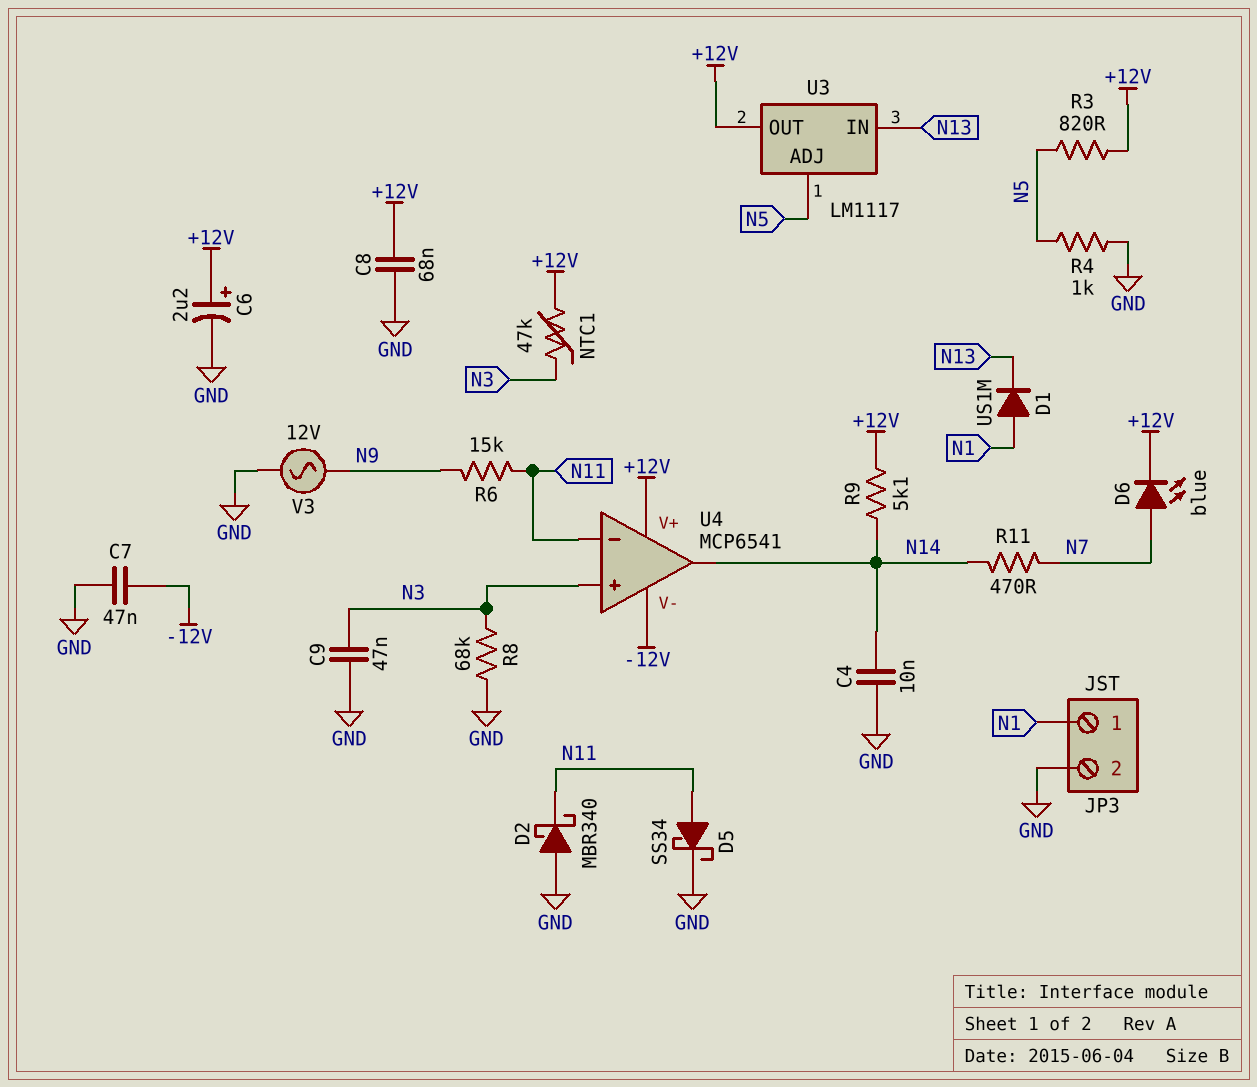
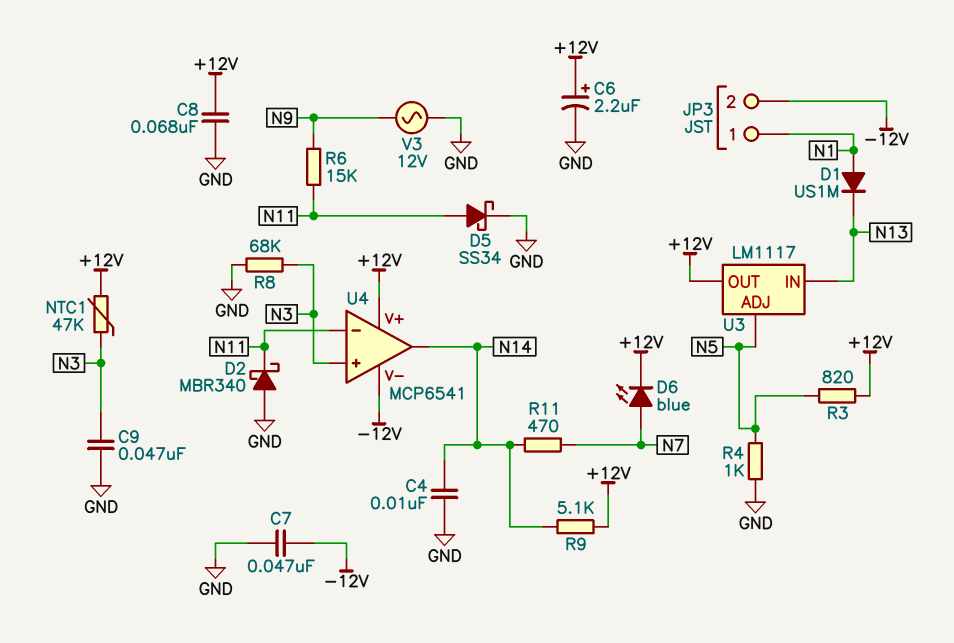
JP3 pin 2: GND -> -12V

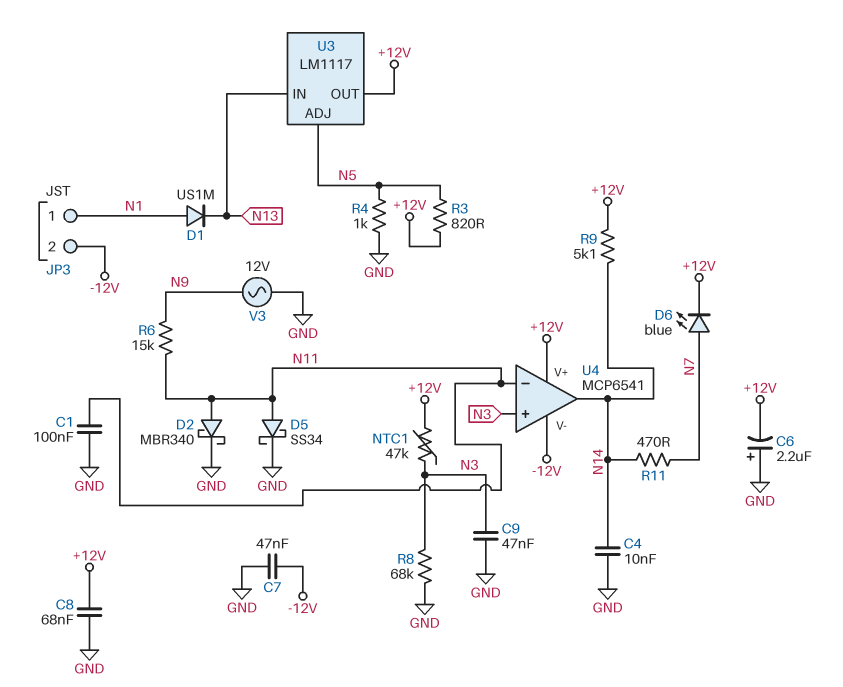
C1: none -> 100nF (GND, N11)
C6: 2.2uF (plus +12V, minus GND) -> 2.2uF (plus GND, minus +12V)
D2: schottky MBR340 (A GND, K N11) -> schottky MBR340 (A N11, K GND)

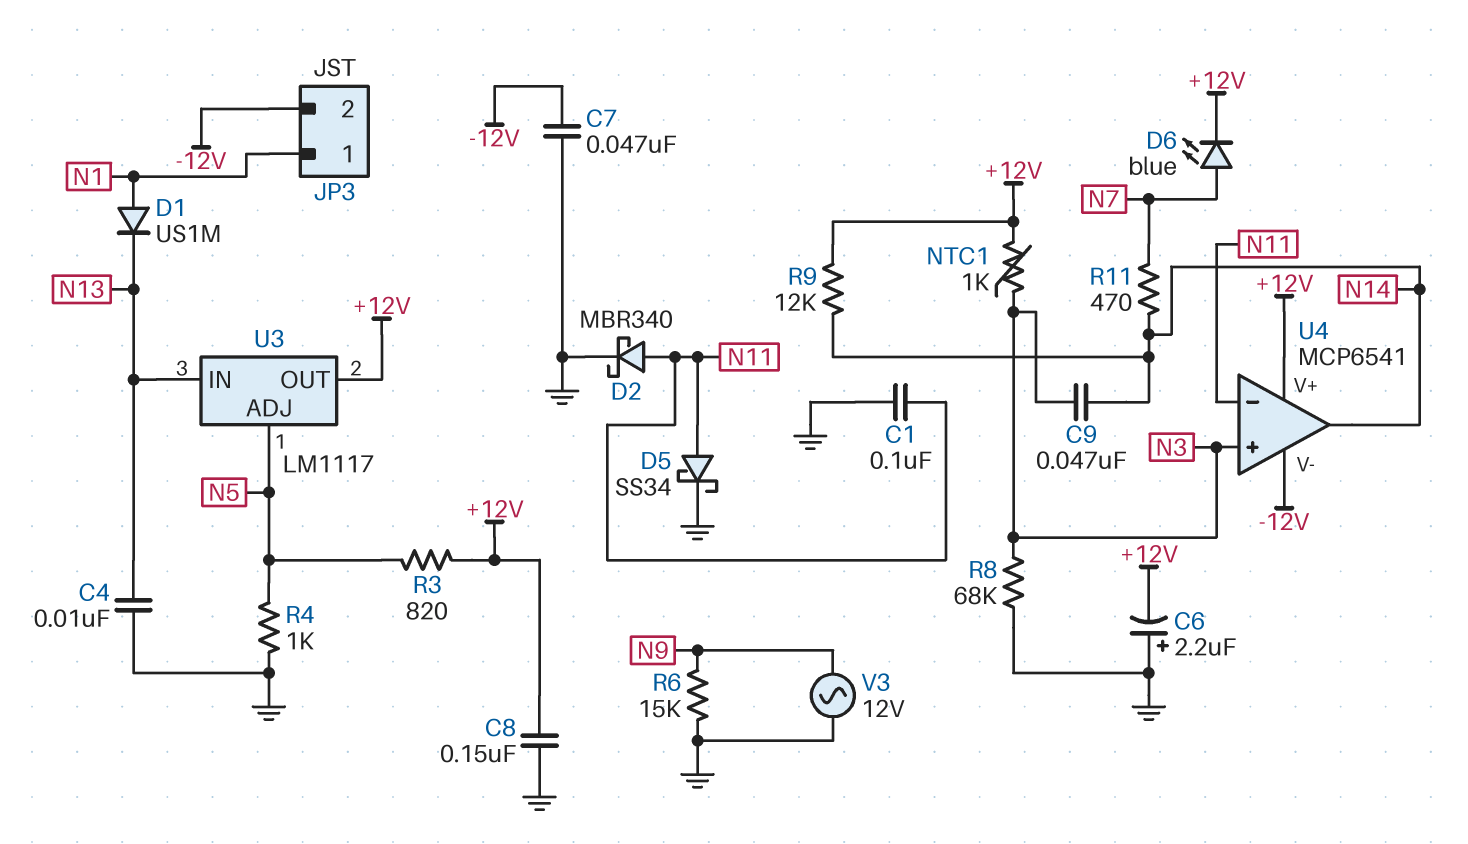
C4: 10nF (GND, N14) -> 10nF (GND, N13)
C8: 68nF (+12V, GND) -> 150nF (+12V, GND)
C9: 47nF (GND, N3) -> 47nF (N3, N14)
NTC1: 47k (+12V, N3) -> 1k (+12V, N3)
R6: 15k (N9, N11) -> 15k (GND, N9)
R9: 5.1k (+12V, N14) -> 12k (+12V, N14)

